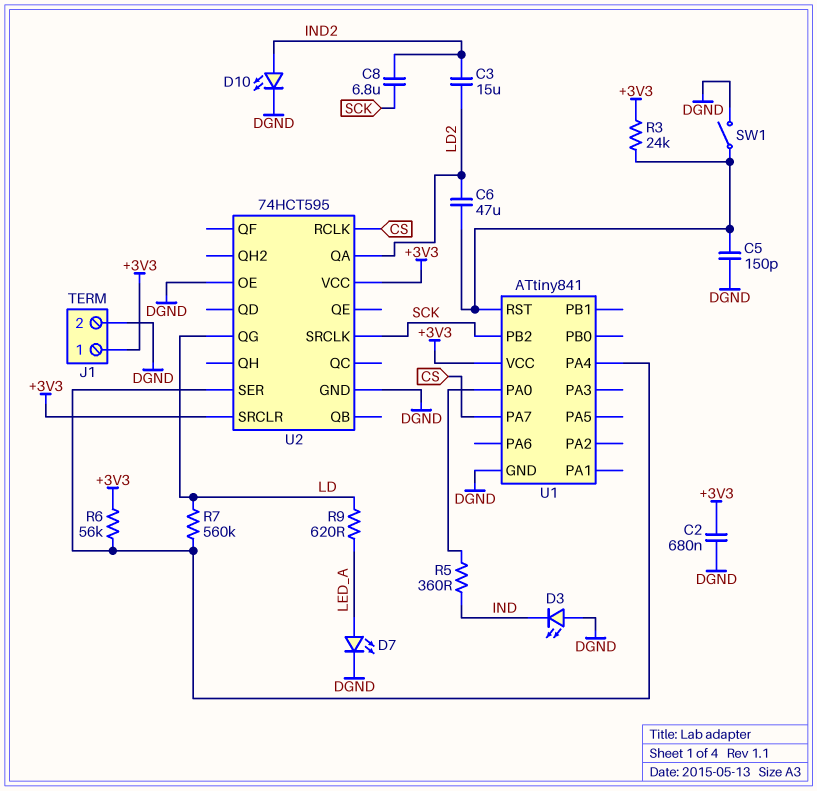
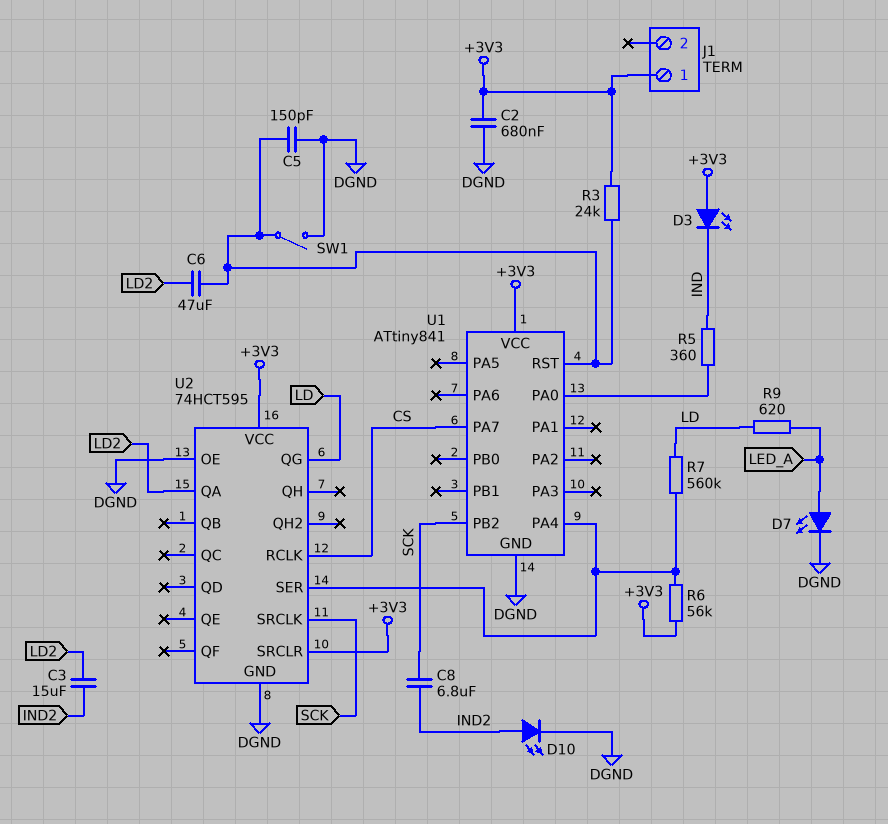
D3: LED (A DGND, K IND) -> LED (A +3V3, K IND)
J1 pin 2: DGND -> none

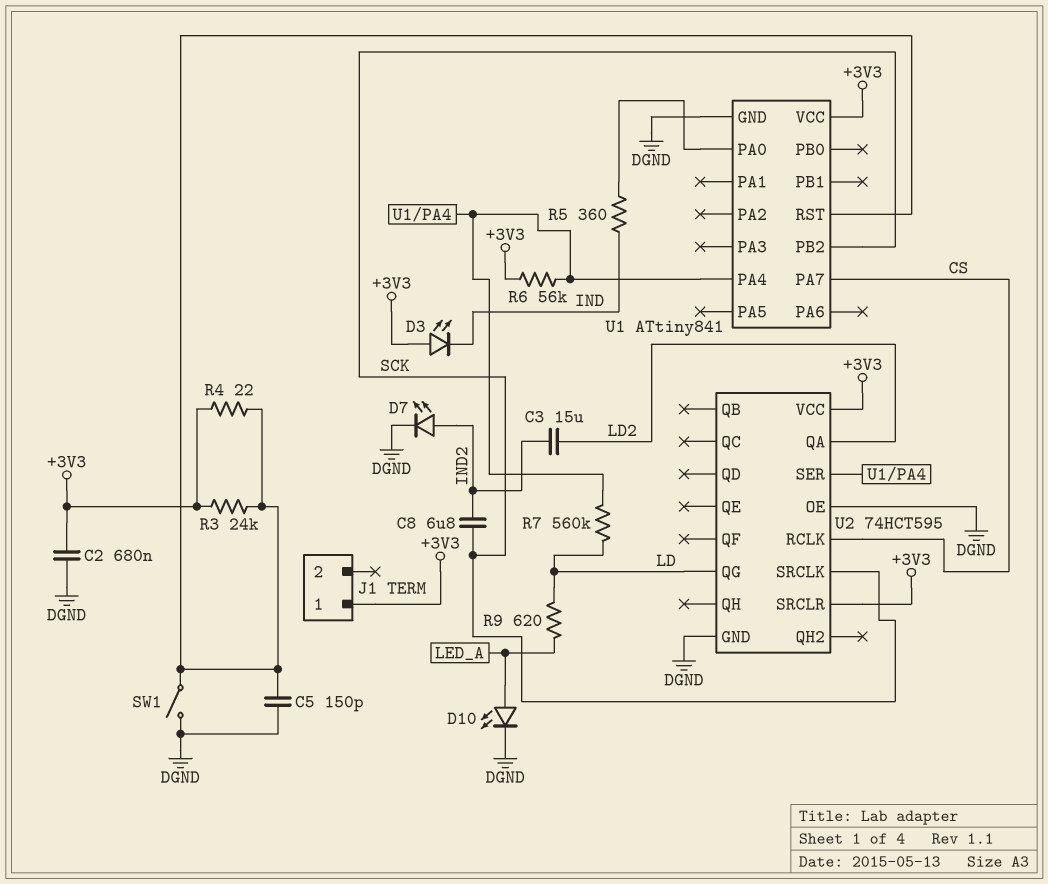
C6: 47uF (LD2, U1/RST) -> none
D7: LED (A LED_A, K DGND) -> LED (A IND2, K DGND)
D10: LED (A IND2, K DGND) -> LED (A LED_A, K DGND)
R4: none -> 22 (+3V3, U1/RST)

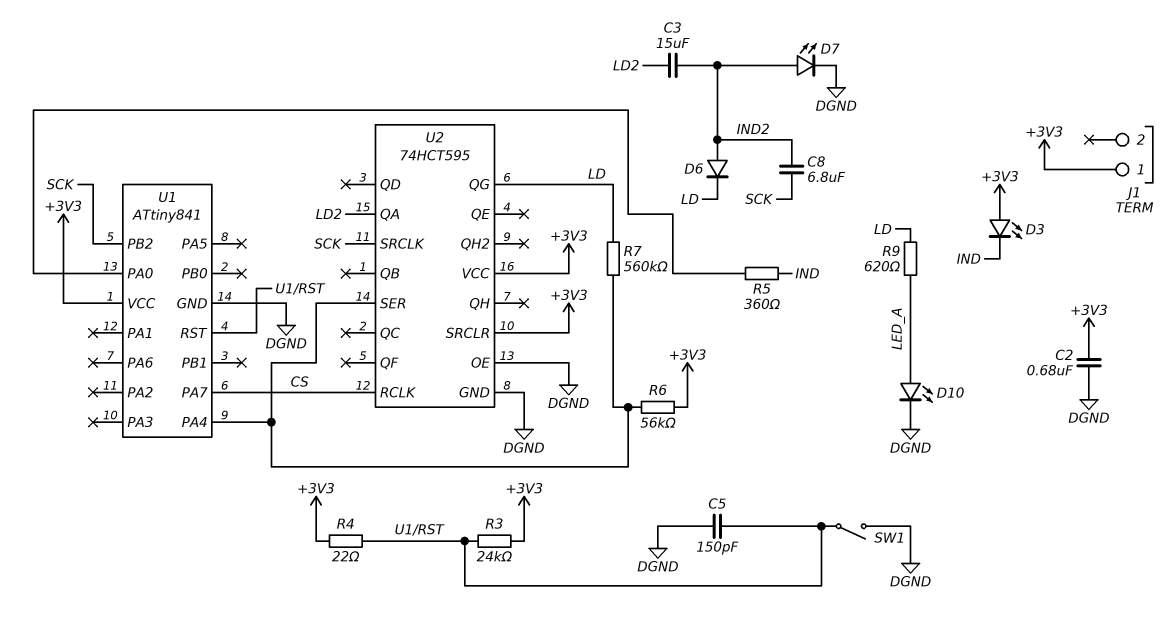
D6: none -> diode (A IND2, K LD)

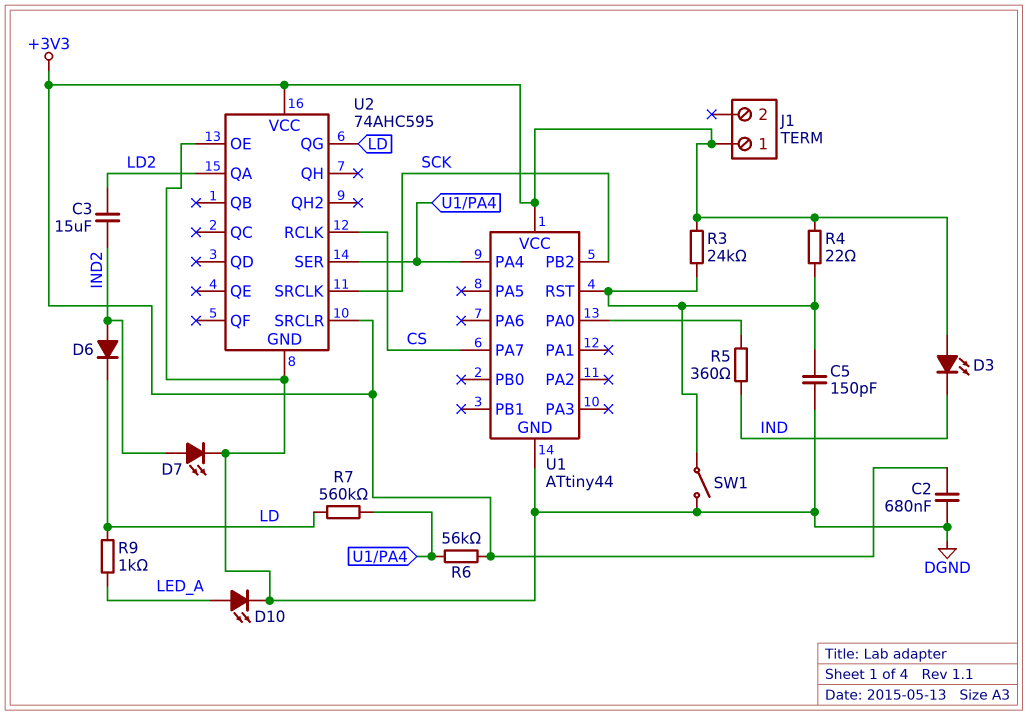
C8: 6.8uF (IND2, SCK) -> none
R9: 620 (LD, LED_A) -> 1k (LD, LED_A)
U1: ATtiny841 -> ATtiny44
U2: 74HCT595 -> 74AHC595

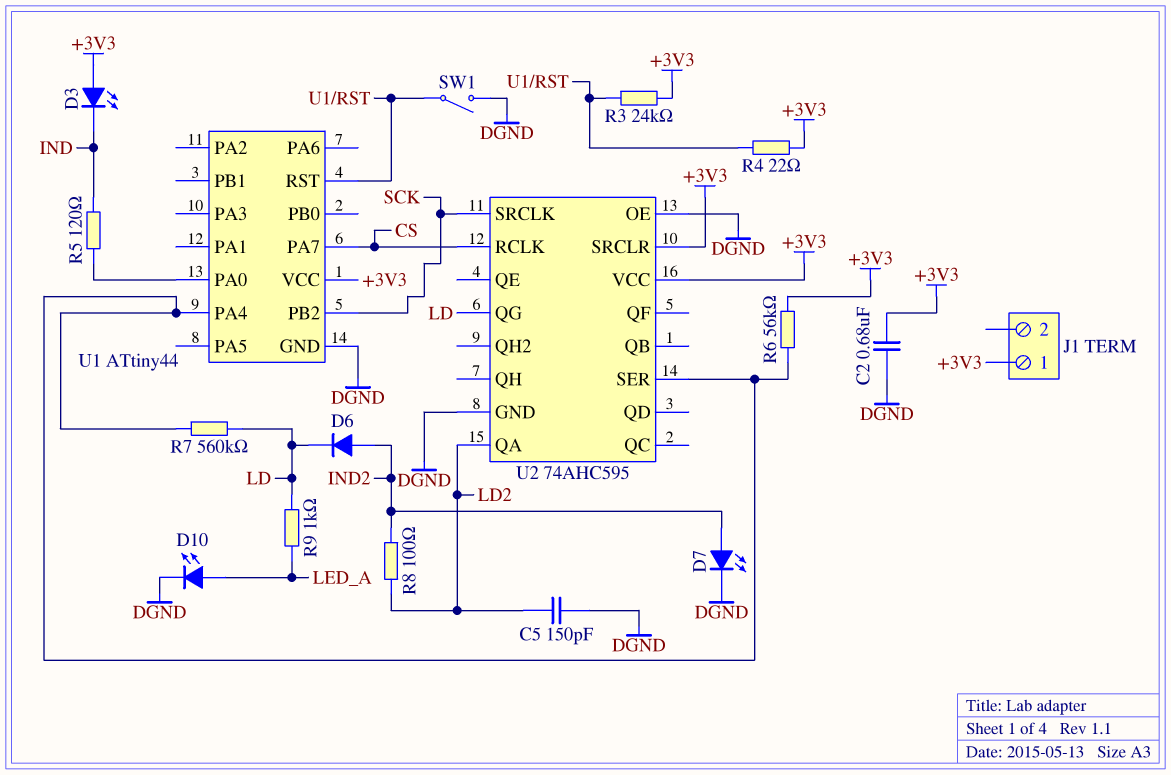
C3: 15uF (IND2, LD2) -> none
C5: 150pF (DGND, U1/RST) -> 150pF (DGND, LD2)
R5: 360 (IND, U1/PA0) -> 120 (IND, U1/PA0)
R8: none -> 100 (IND2, LD2)

